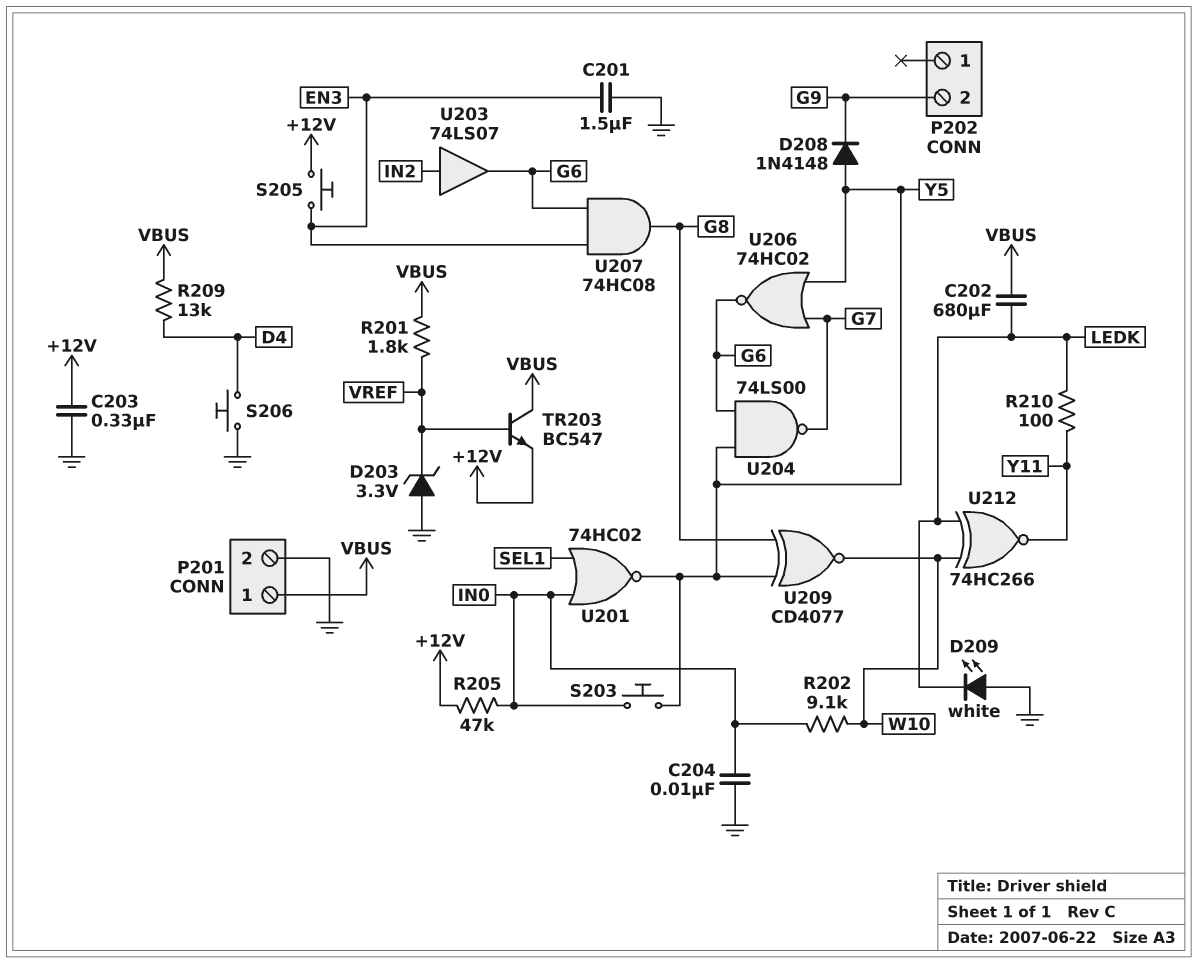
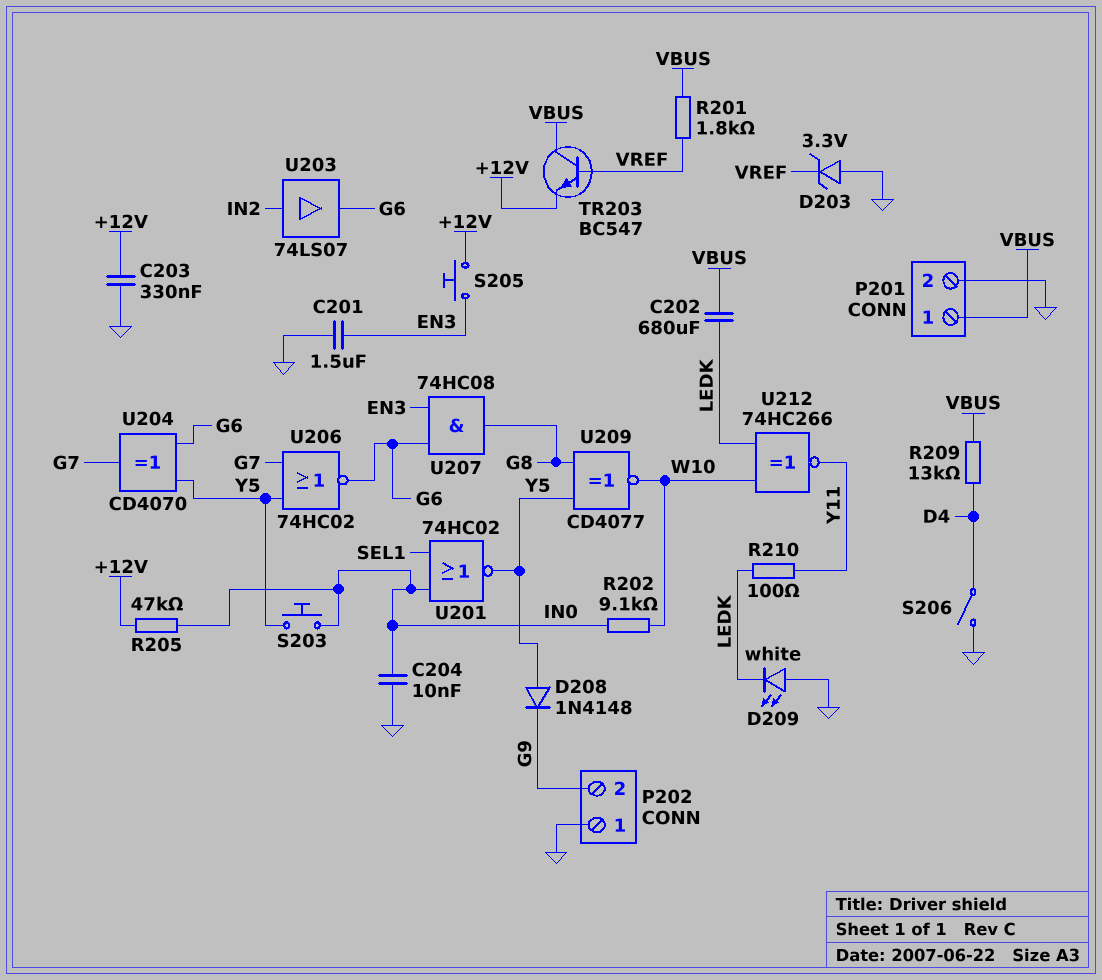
P202 pin 1: none -> GND
S206: button (D4, GND) -> switch (D4, GND)
U204: NAND 74LS00 (in G6, in Y5, out G7) -> XOR CD4070 (in G6, in Y5, out G7)

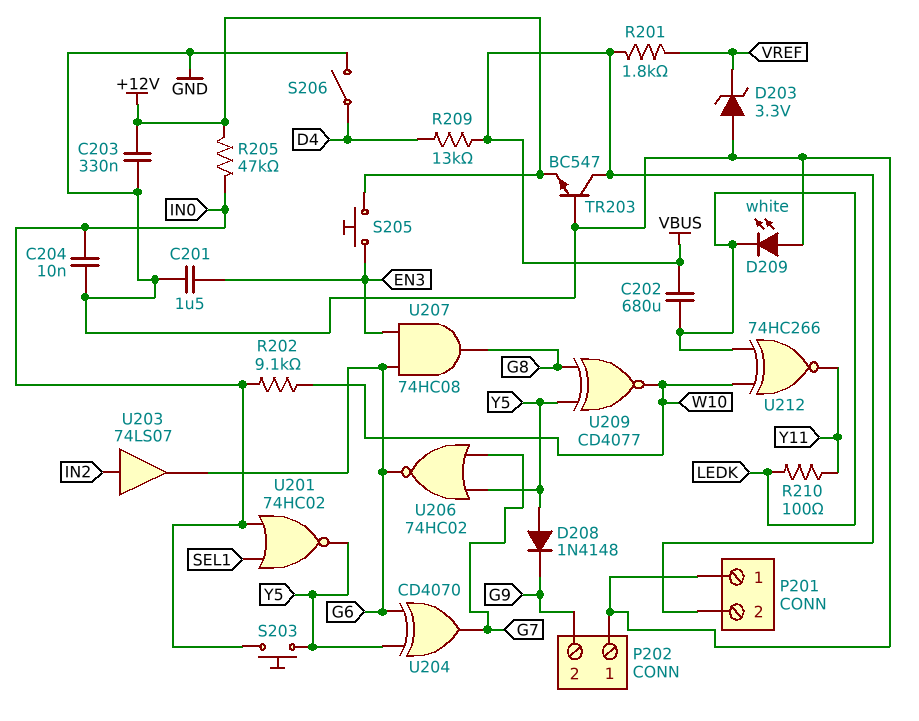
P201 pin 1: VBUS -> GND
P201 pin 2: GND -> VBUS
TR203: NPN BC547 (B VREF, C VBUS, E +12V) -> NPN BC547 (B GND, C VBUS, E +12V)

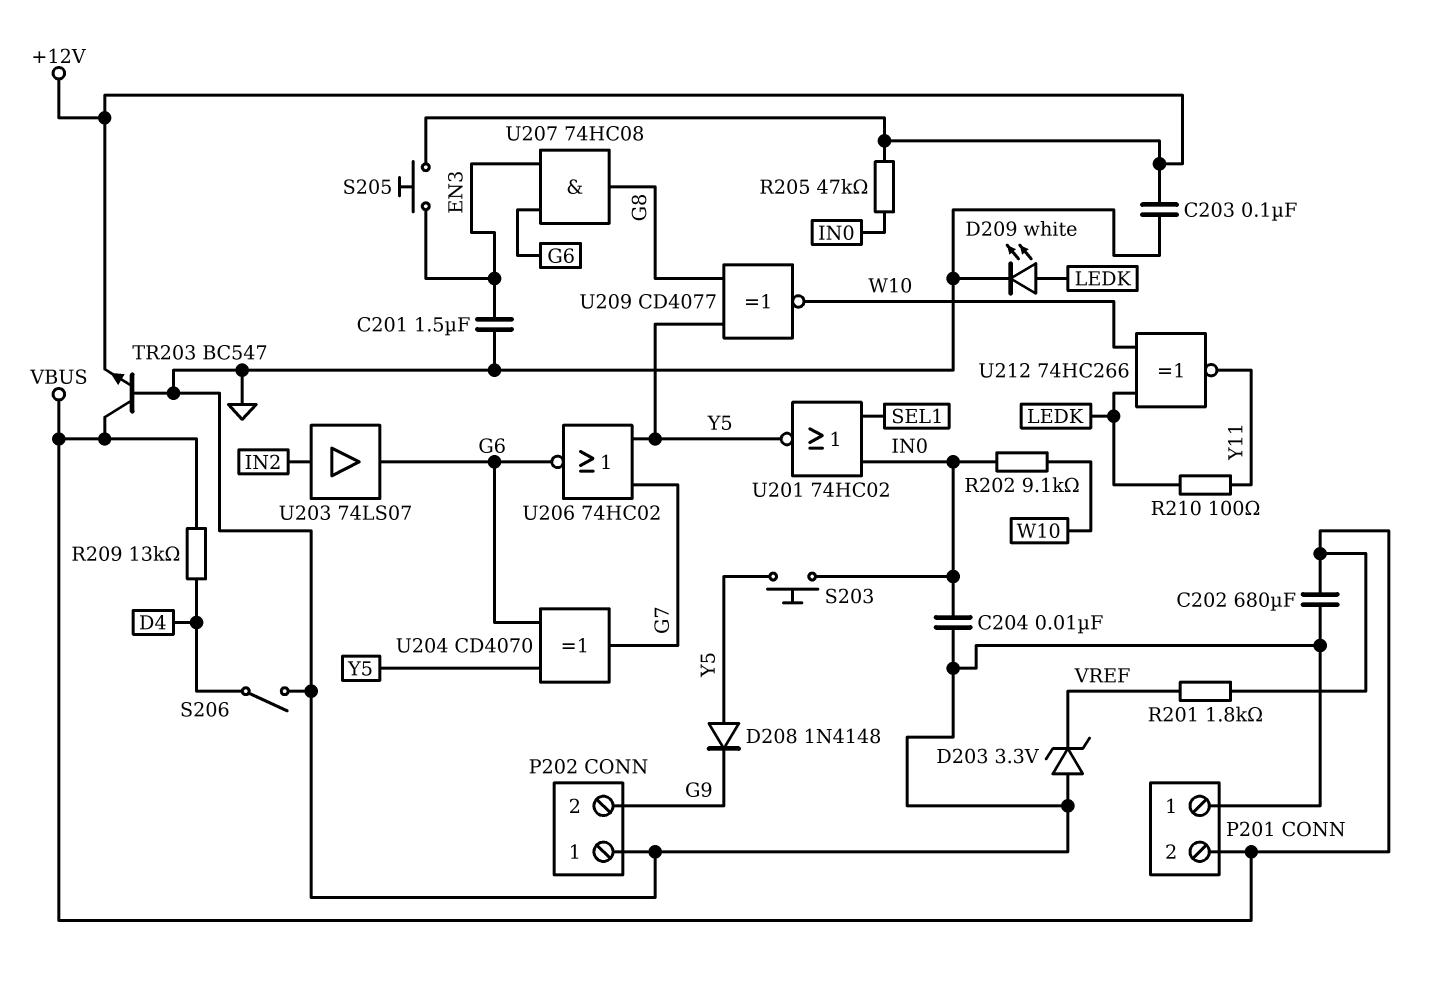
C202: 680uF (LEDK, VBUS) -> 680uF (GND, VBUS)
C203: 330nF (+12V, GND) -> 100nF (+12V, GND)
D209: LED white (A GND, K LEDK) -> LED white (A LEDK, K GND)

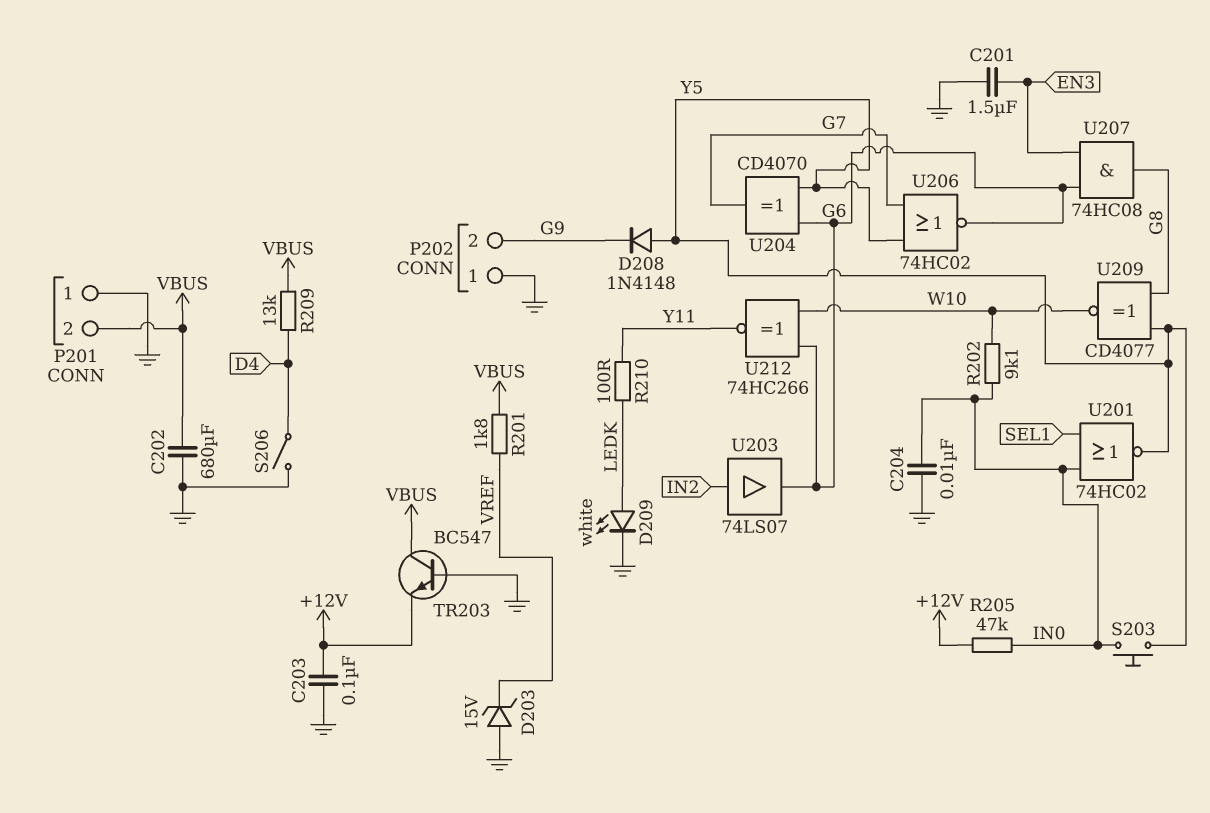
D203: zener 3.3V (A GND, K VREF) -> zener 15V (A GND, K VREF)
S205: button (+12V, EN3) -> none
U212: XNOR 74HC266 (in LEDK, in W10, out Y11) -> XNOR 74HC266 (in G6, in W10, out Y11)

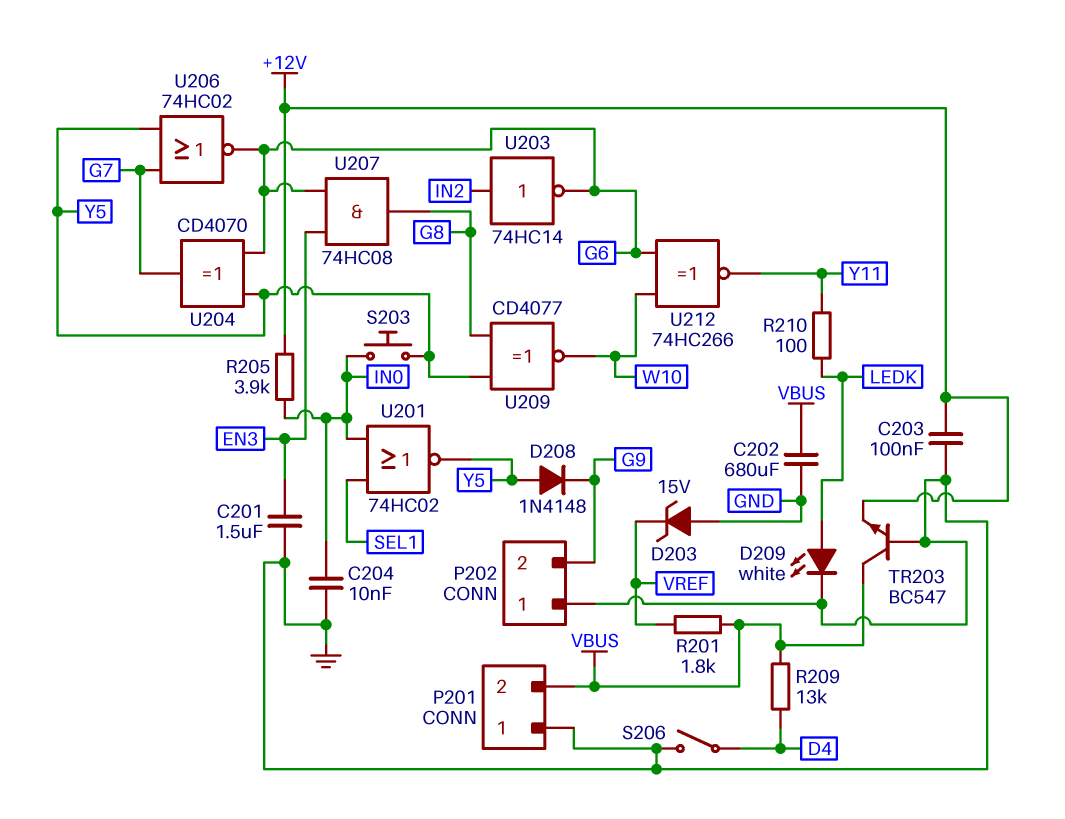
R202: 9.1k (IN0, W10) -> none
R205: 47k (+12V, IN0) -> 3.9k (+12V, IN0)
U203: buffer 74LS07 (in IN2, out G6) -> NOT 74HC14 (in IN2, out G6)

